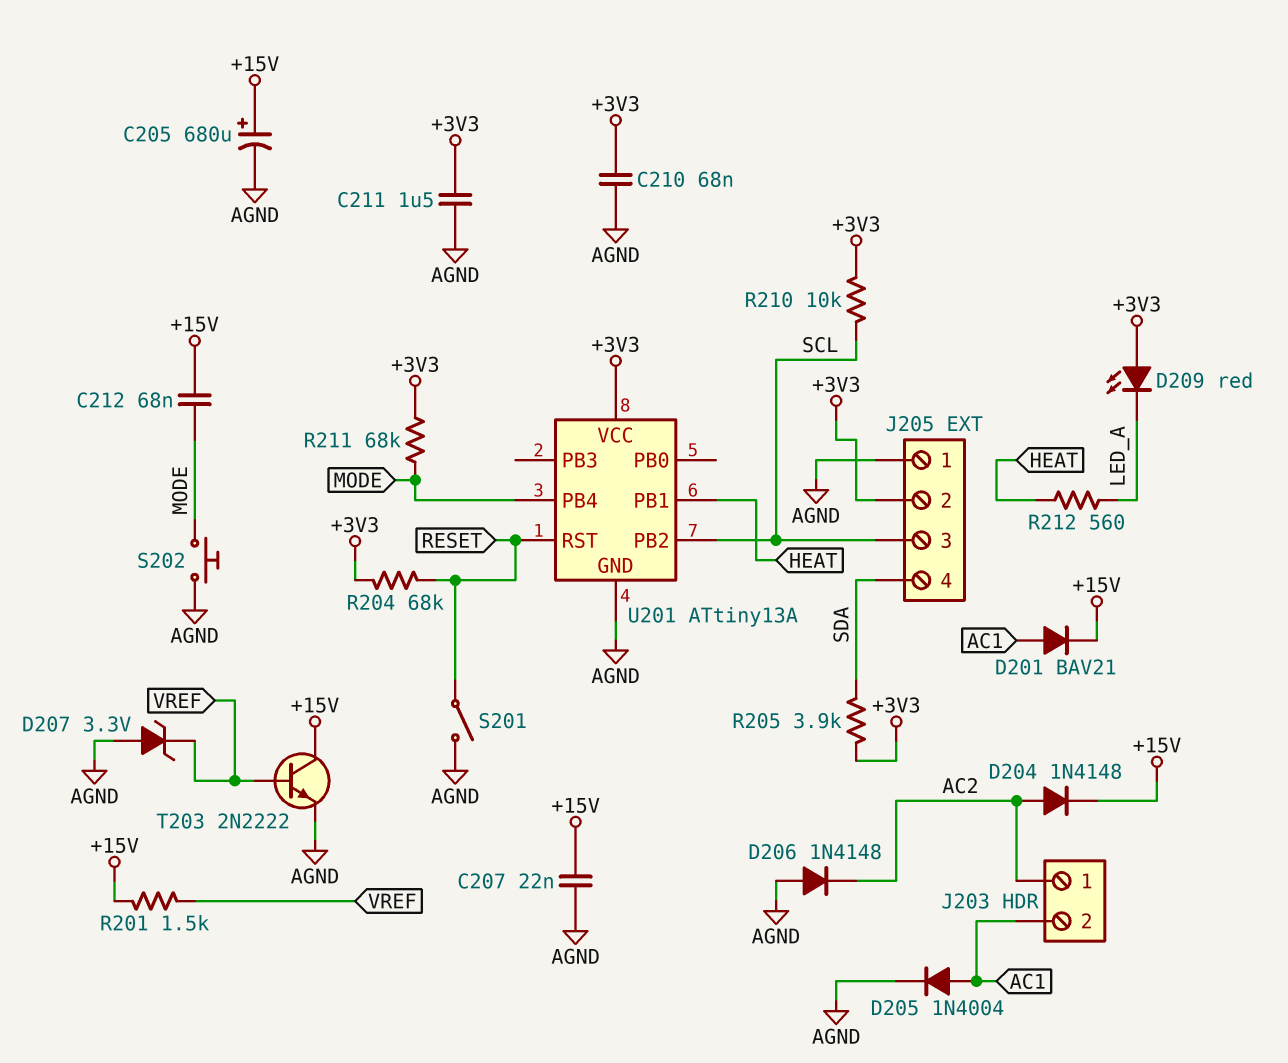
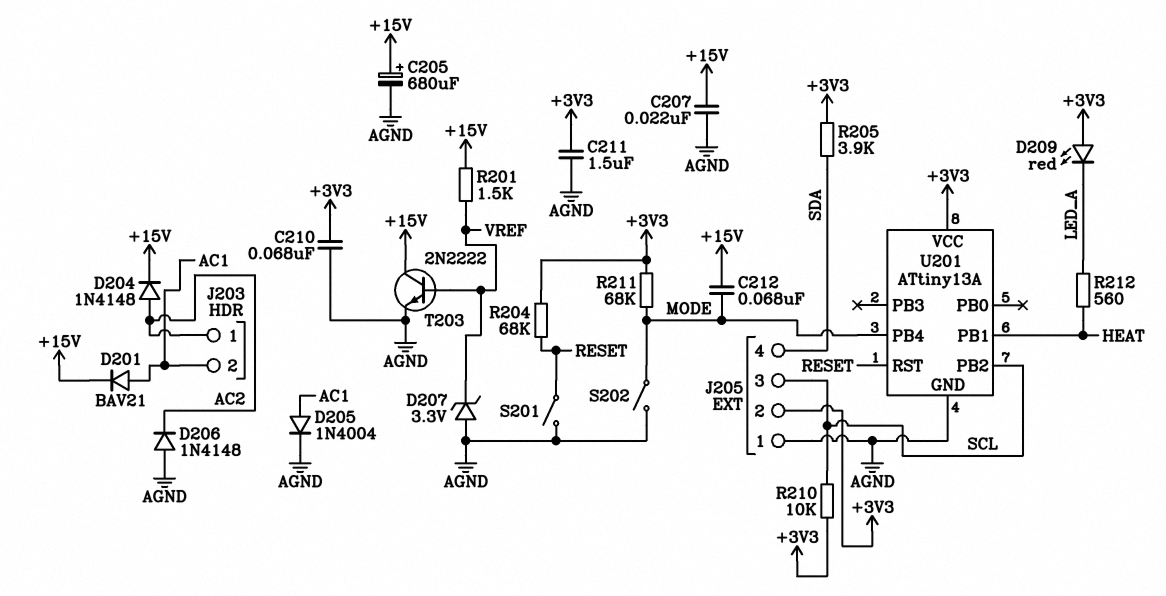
S202: button (AGND, MODE) -> switch (AGND, MODE)

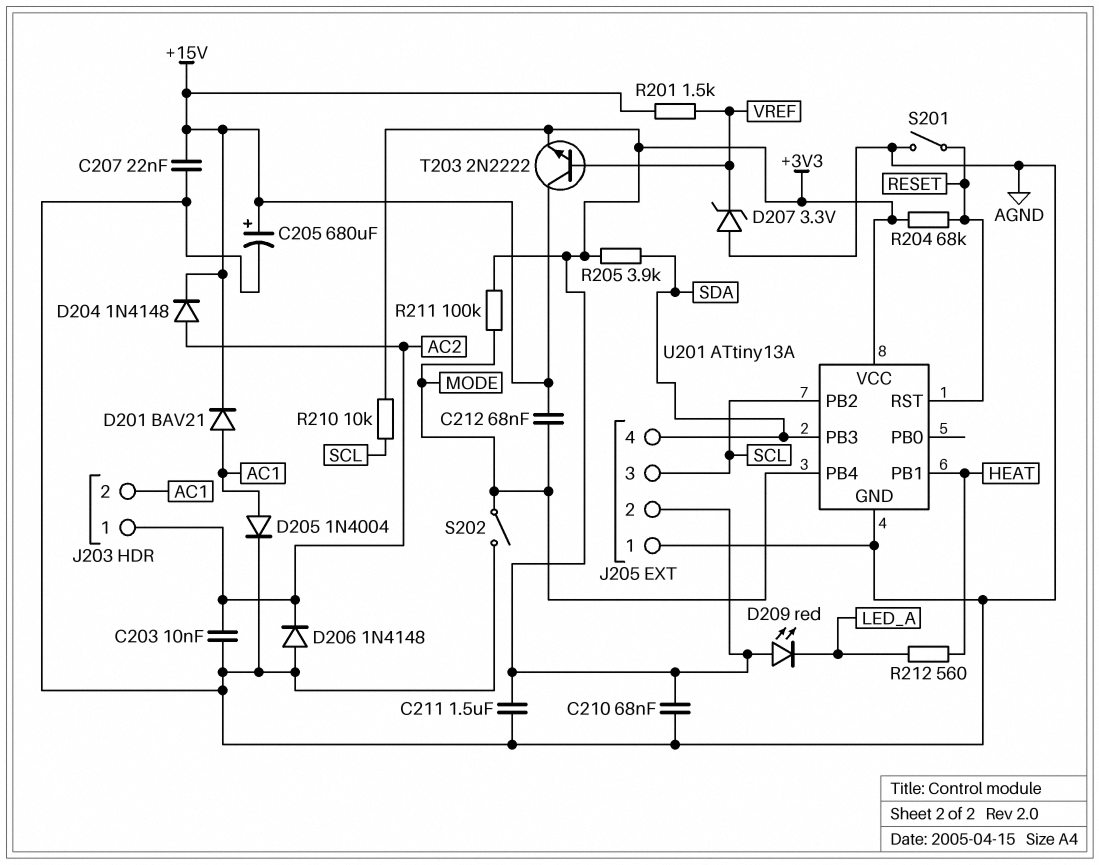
C203: none -> 10nF (AC2, AGND)
R211: 68k (+3V3, MODE) -> 100k (+3V3, MODE)
T203: NPN 2N2222 (B VREF, C +15V, E AGND) -> NPN 2N2222 (B VREF, C +15V, E +3V3)
U201 pin PB3: none -> SDA

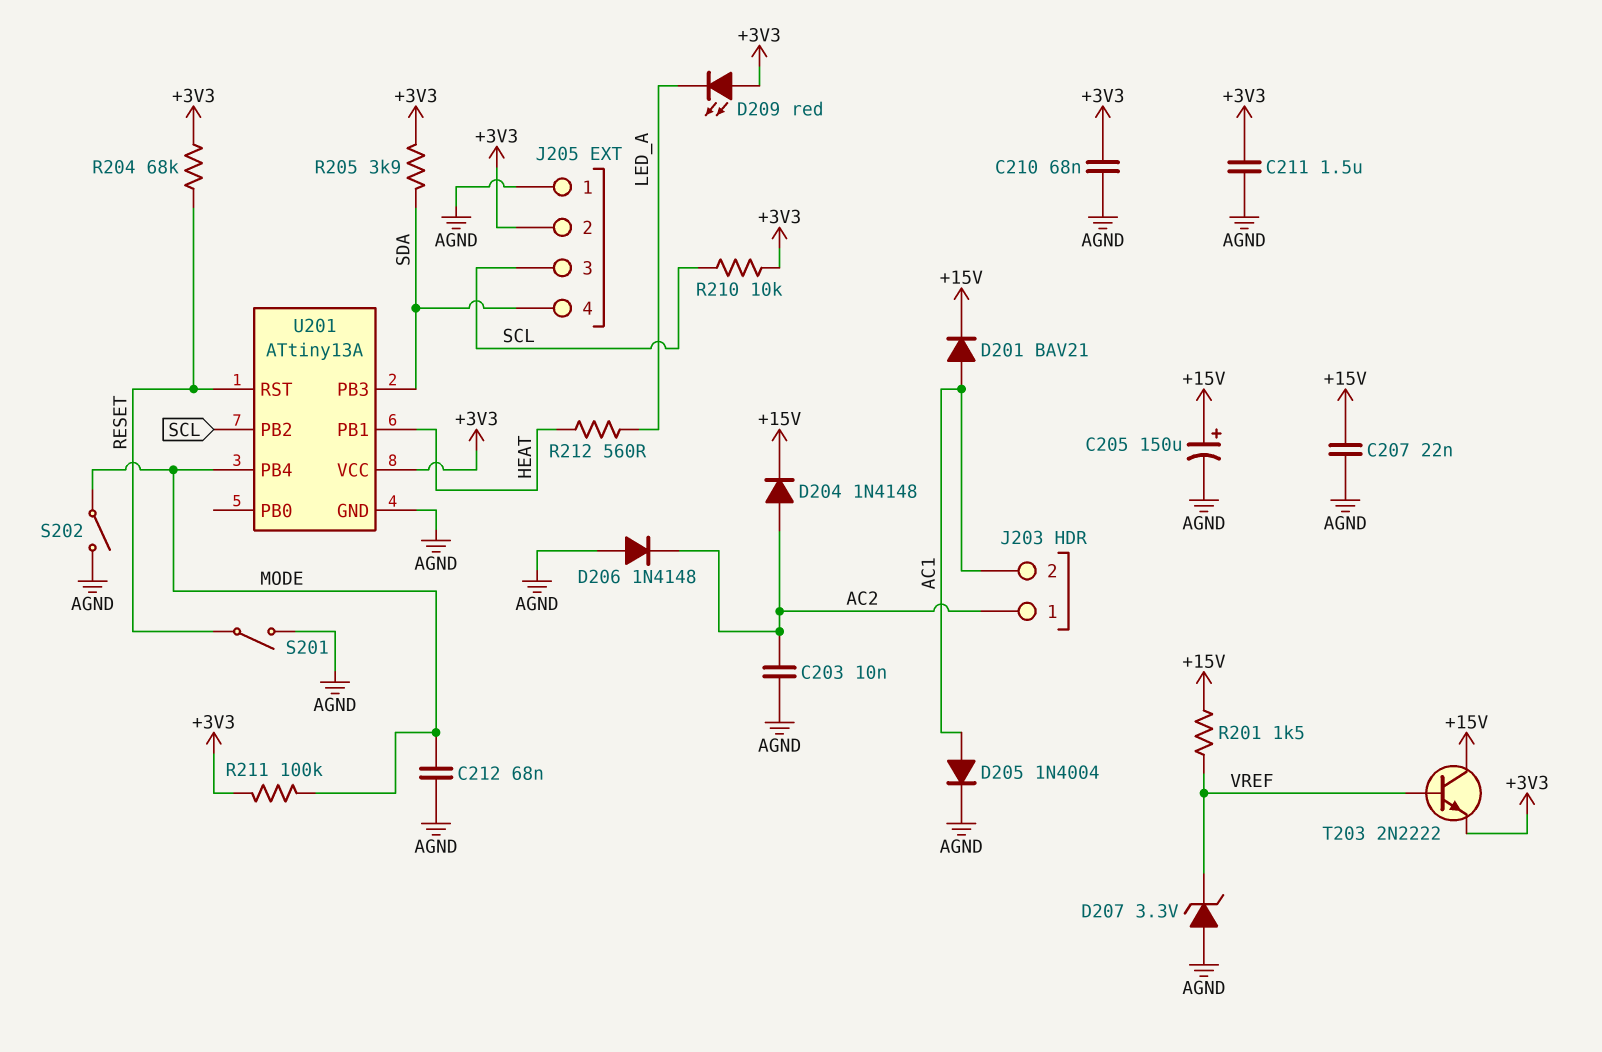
C205: 680uF (plus +15V, minus AGND) -> 150uF (plus +15V, minus AGND)
C212: 68nF (+15V, MODE) -> 68nF (AGND, MODE)

